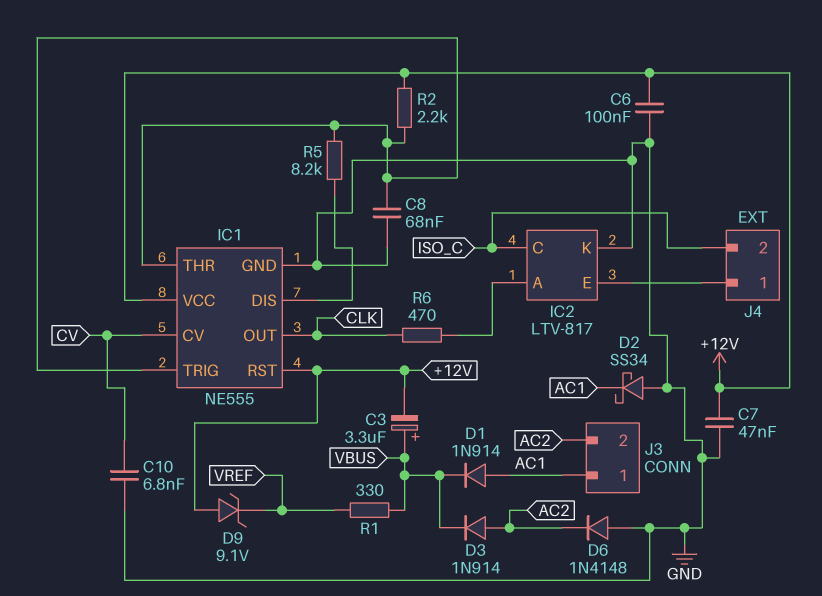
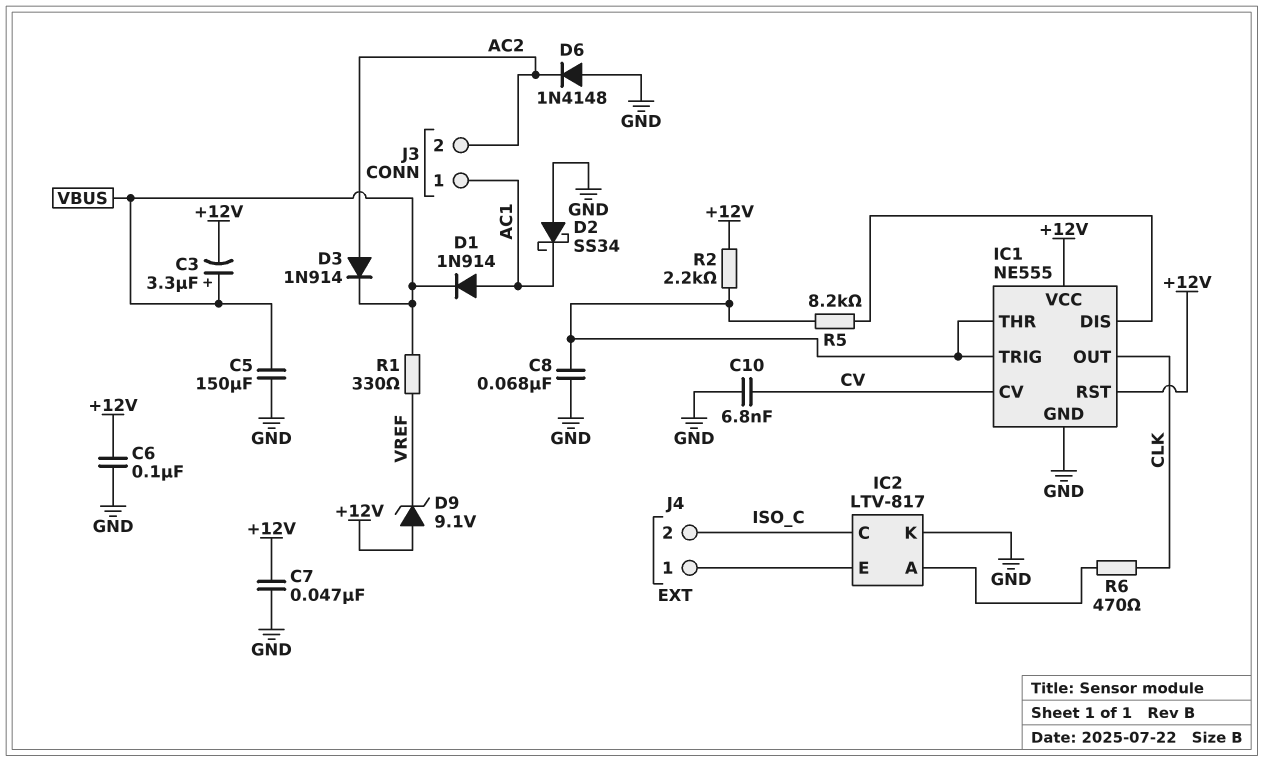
C5: none -> 150uF (GND, VBUS)

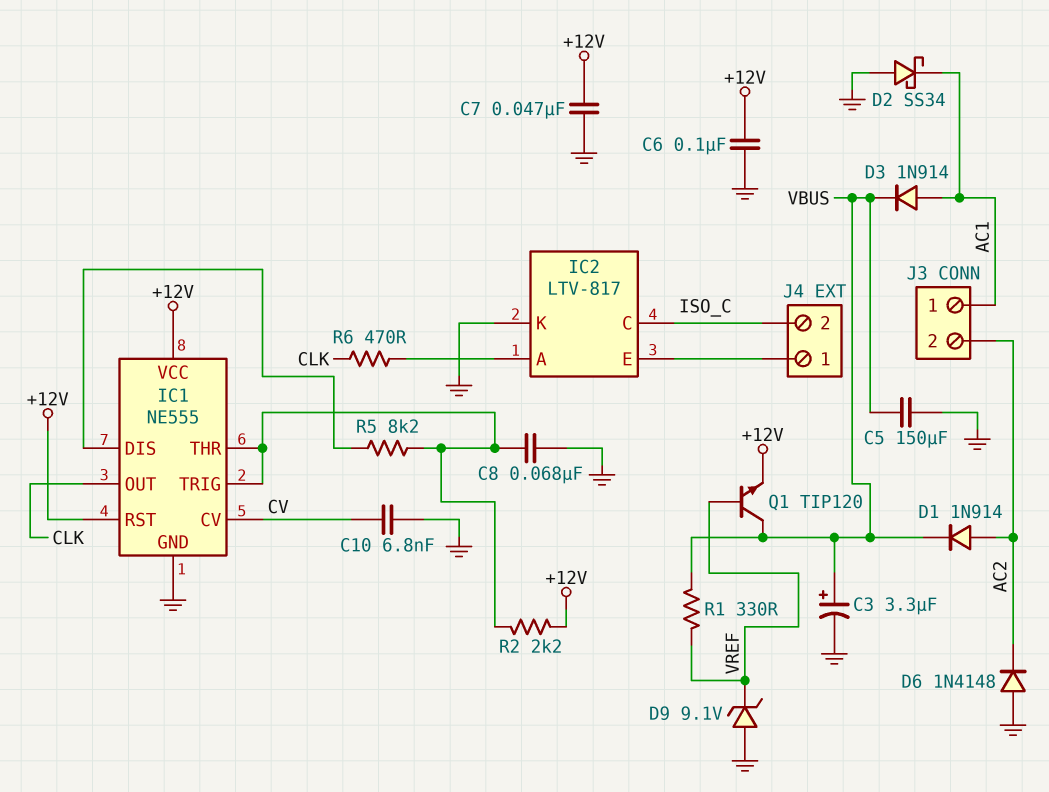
C3: 3.3uF (plus VBUS, minus +12V) -> 3.3uF (plus VBUS, minus GND)
D1: diode 1N914 (A AC1, K VBUS) -> diode 1N914 (A AC2, K VBUS)
D3: diode 1N914 (A AC2, K VBUS) -> diode 1N914 (A AC1, K VBUS)
D9: zener 9.1V (A +12V, K VREF) -> zener 9.1V (A GND, K VREF)
Q1: none -> NPN TIP120 (B VREF, C VBUS, E +12V)

